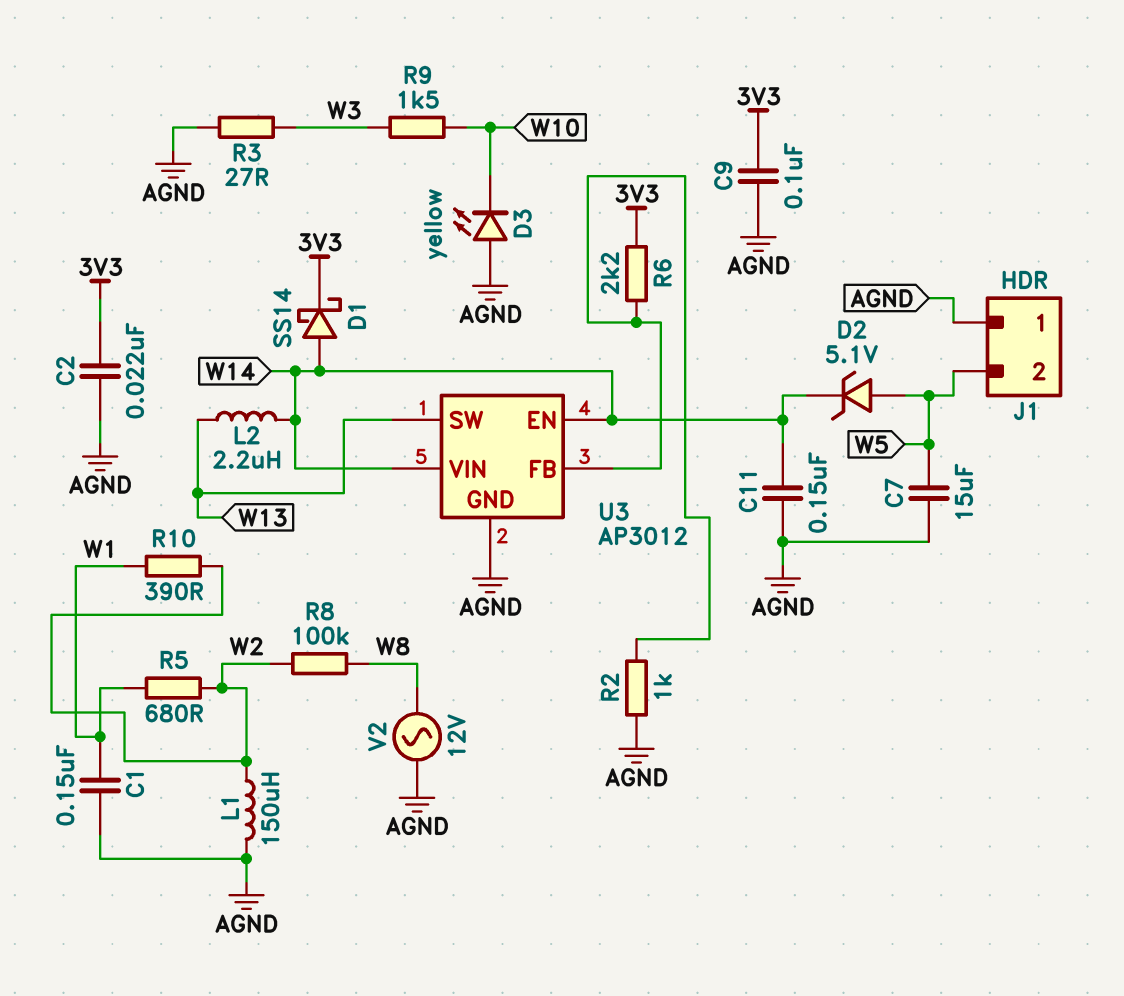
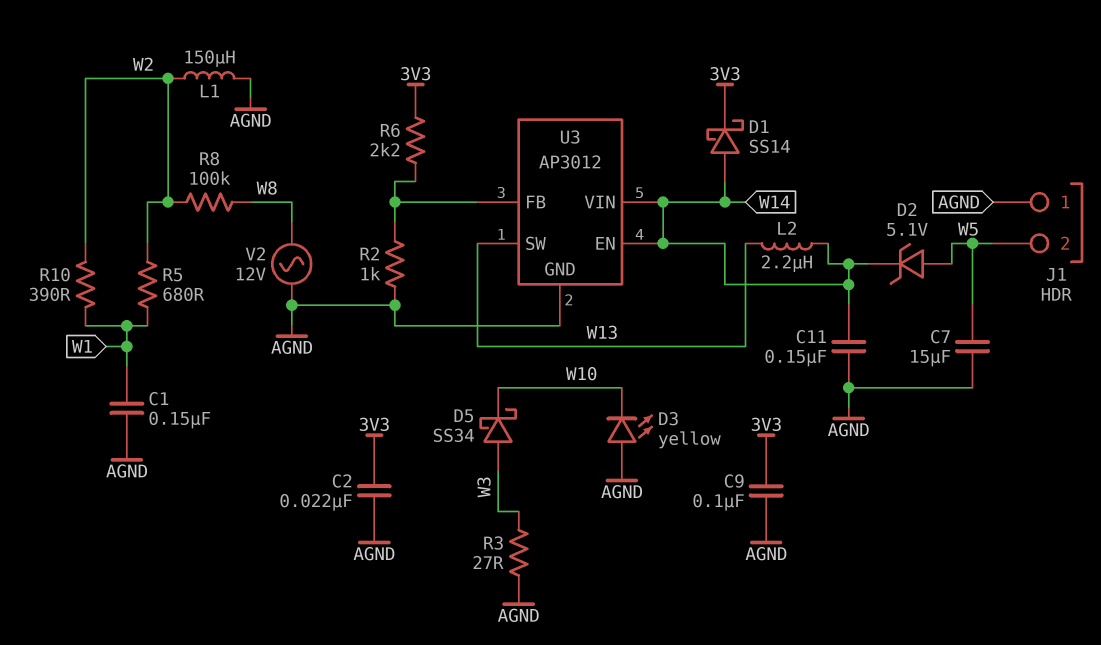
D5: none -> schottky SS34 (A W3, K W10)
R9: 1.5k (W3, W10) -> none

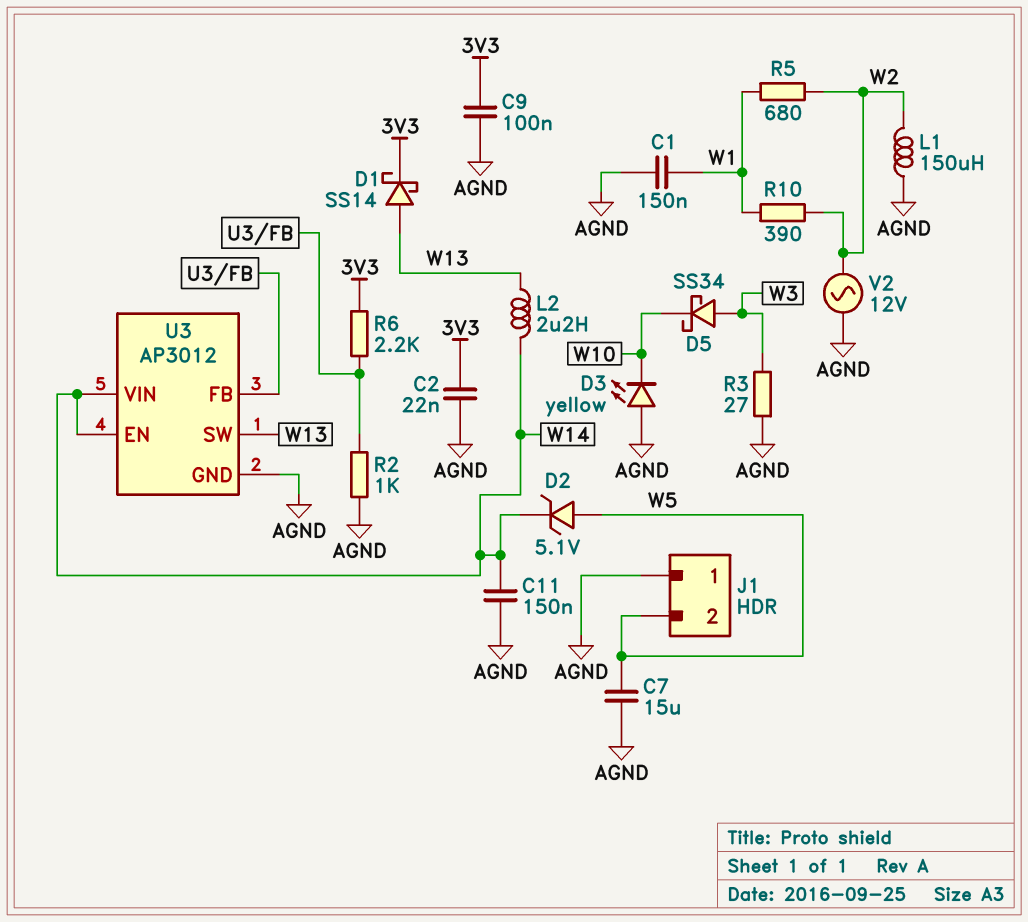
D1: schottky SS14 (A W14, K 3V3) -> schottky SS14 (A W13, K 3V3)
R8: 100k (W2, W8) -> none
V2: AC 12V (AGND, W8) -> AC 12V (AGND, W2)

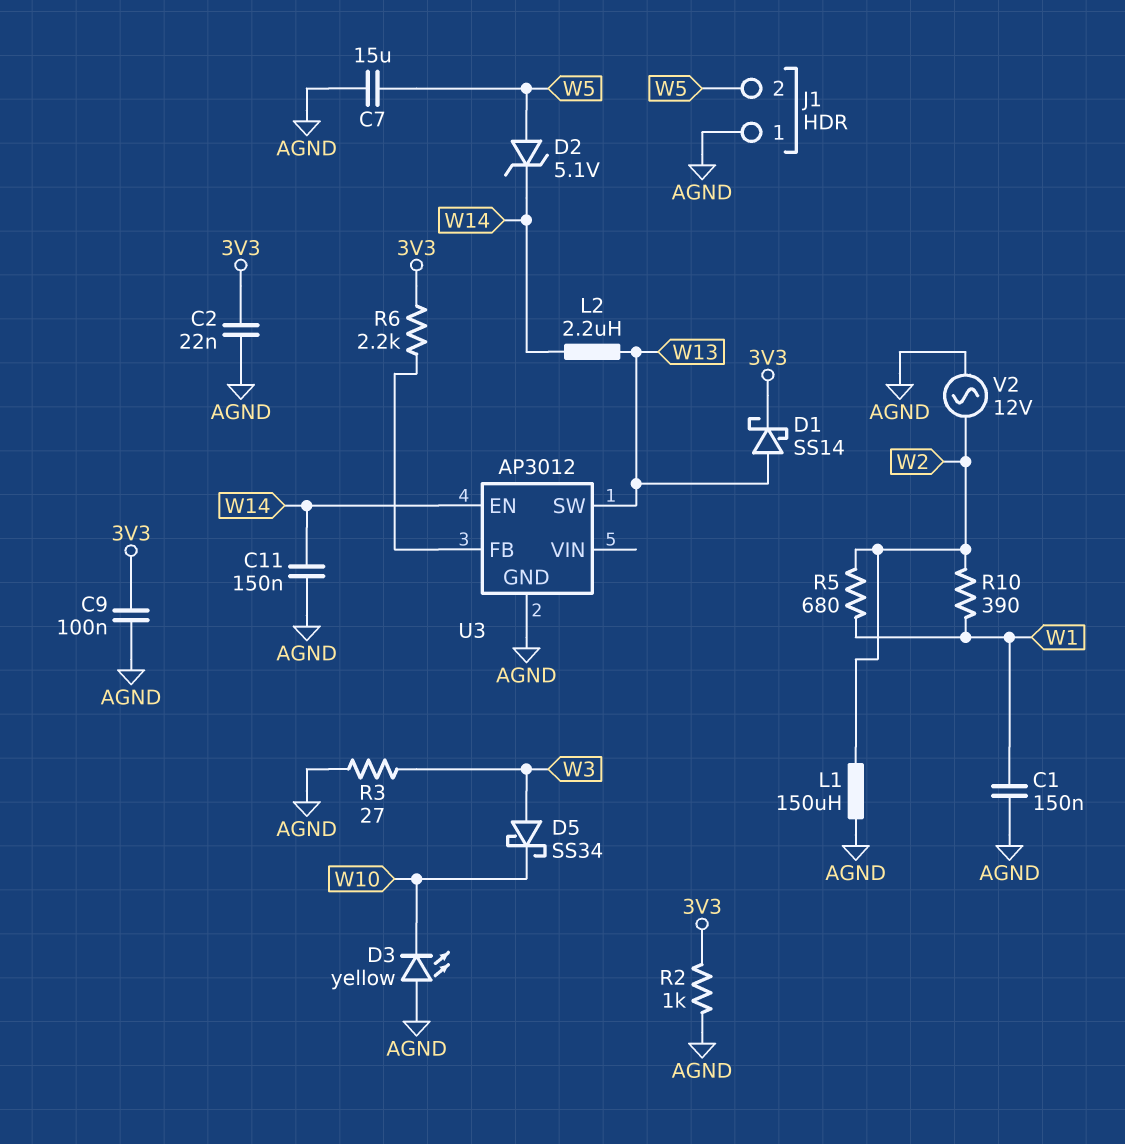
R2: 1k (AGND, U3/FB) -> 1k (3V3, AGND)
U3 pin VIN: W14 -> none

